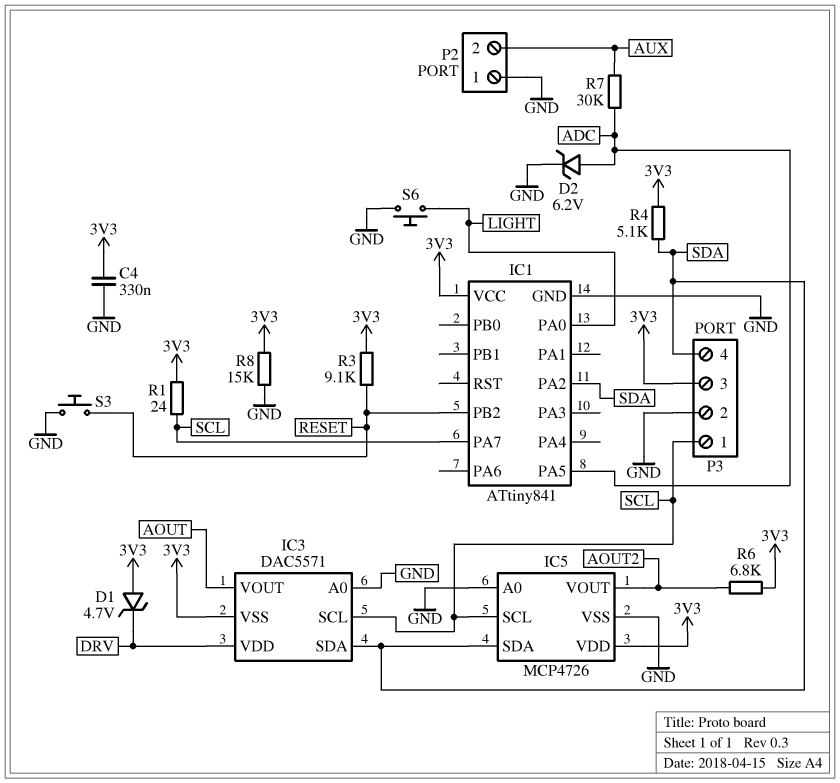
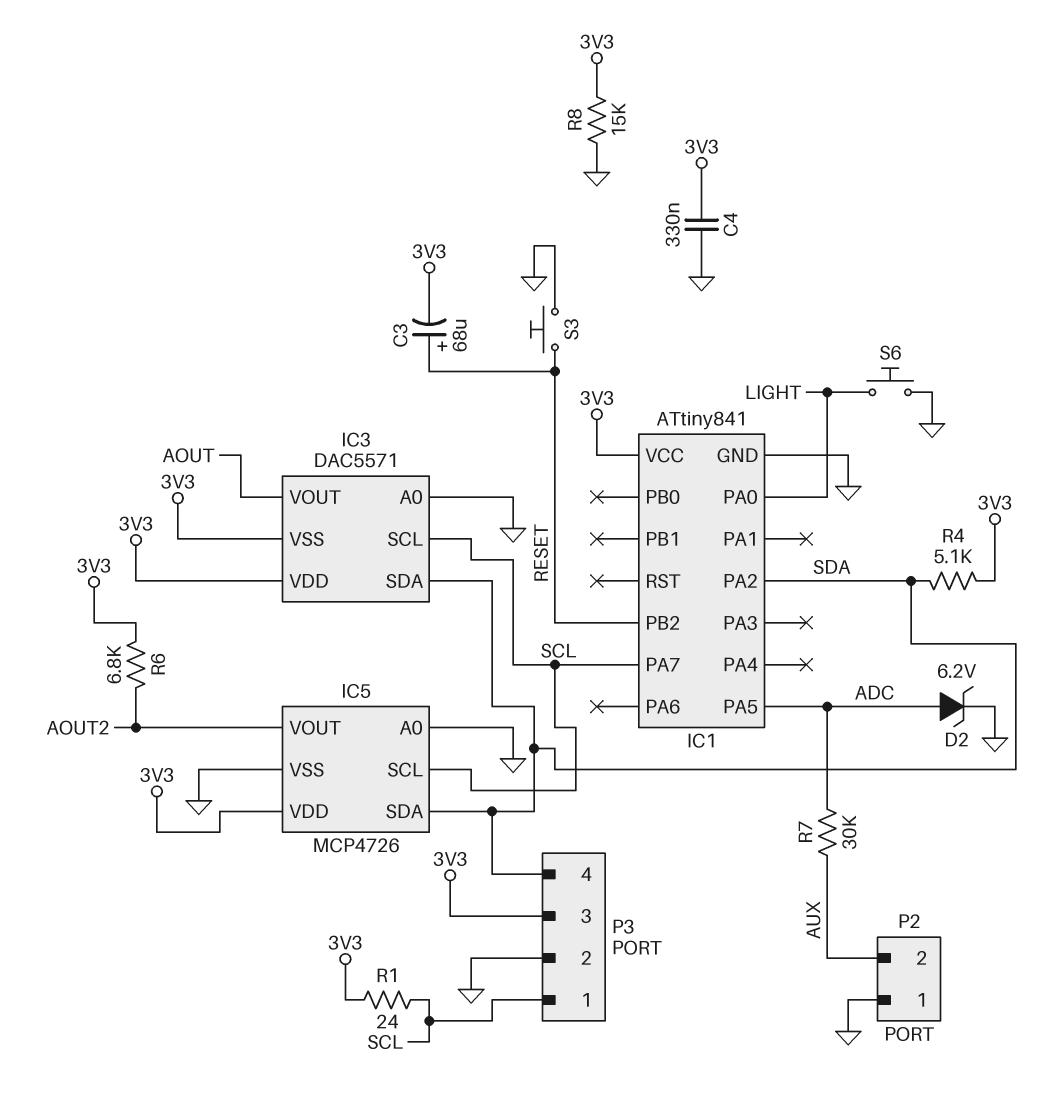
C3: none -> 68uF (plus RESET, minus 3V3)
D1: zener 4.7V (A 3V3, K DRV) -> none
IC3 pin VDD: DRV -> 3V3
R3: 9.1k (3V3, RESET) -> none

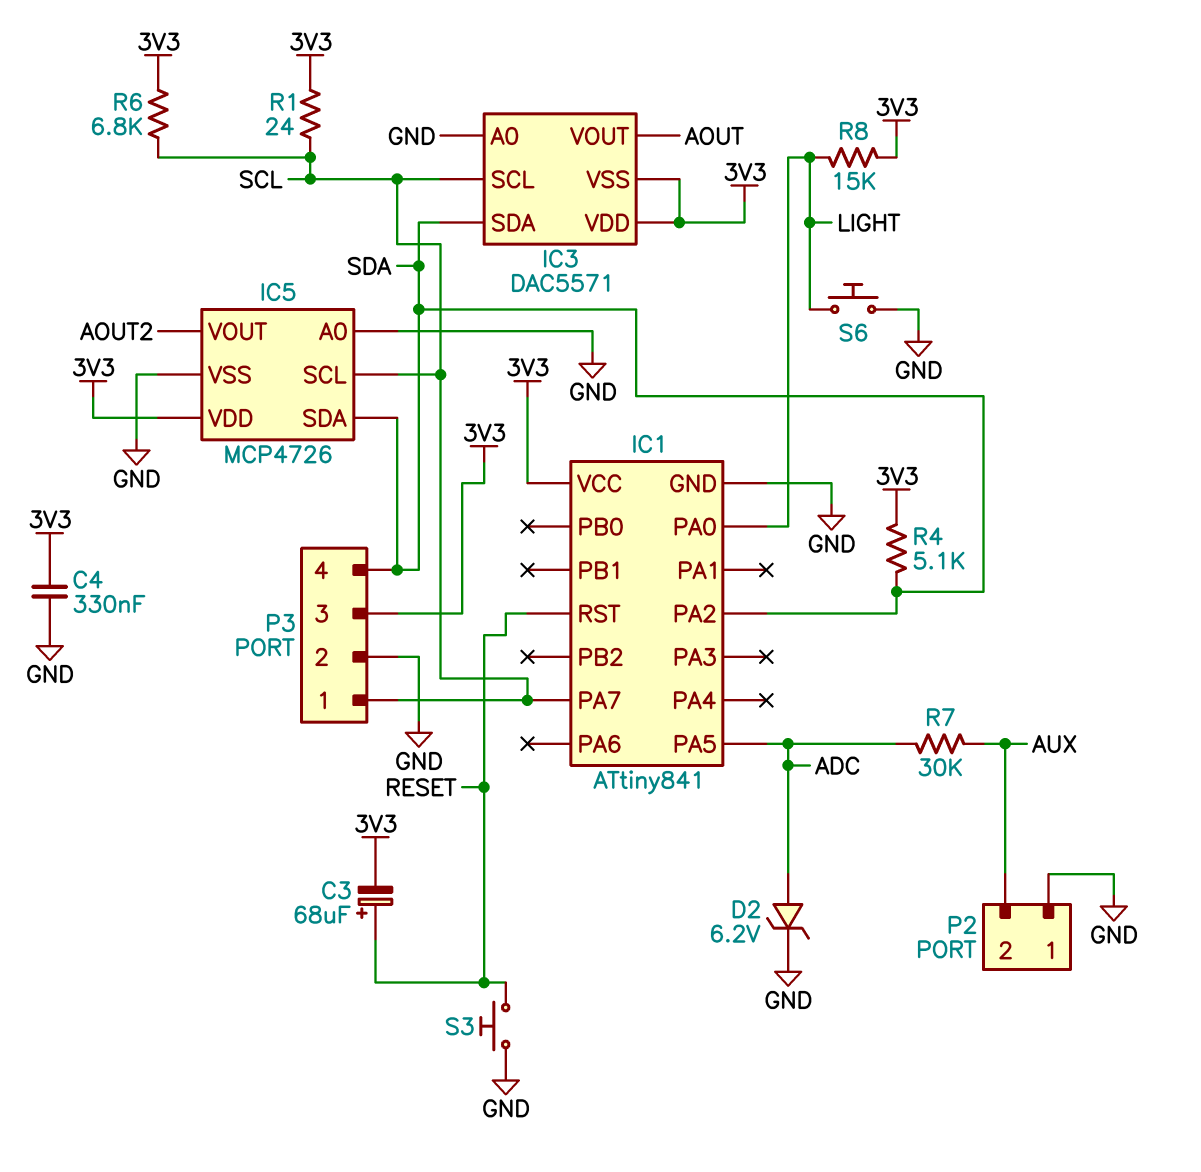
IC1 pin PB2: RESET -> none
IC1 pin RST: none -> RESET
R6: 6.8k (3V3, AOUT2) -> 6.8k (3V3, SCL)
R8: 15k (3V3, GND) -> 15k (3V3, LIGHT)

